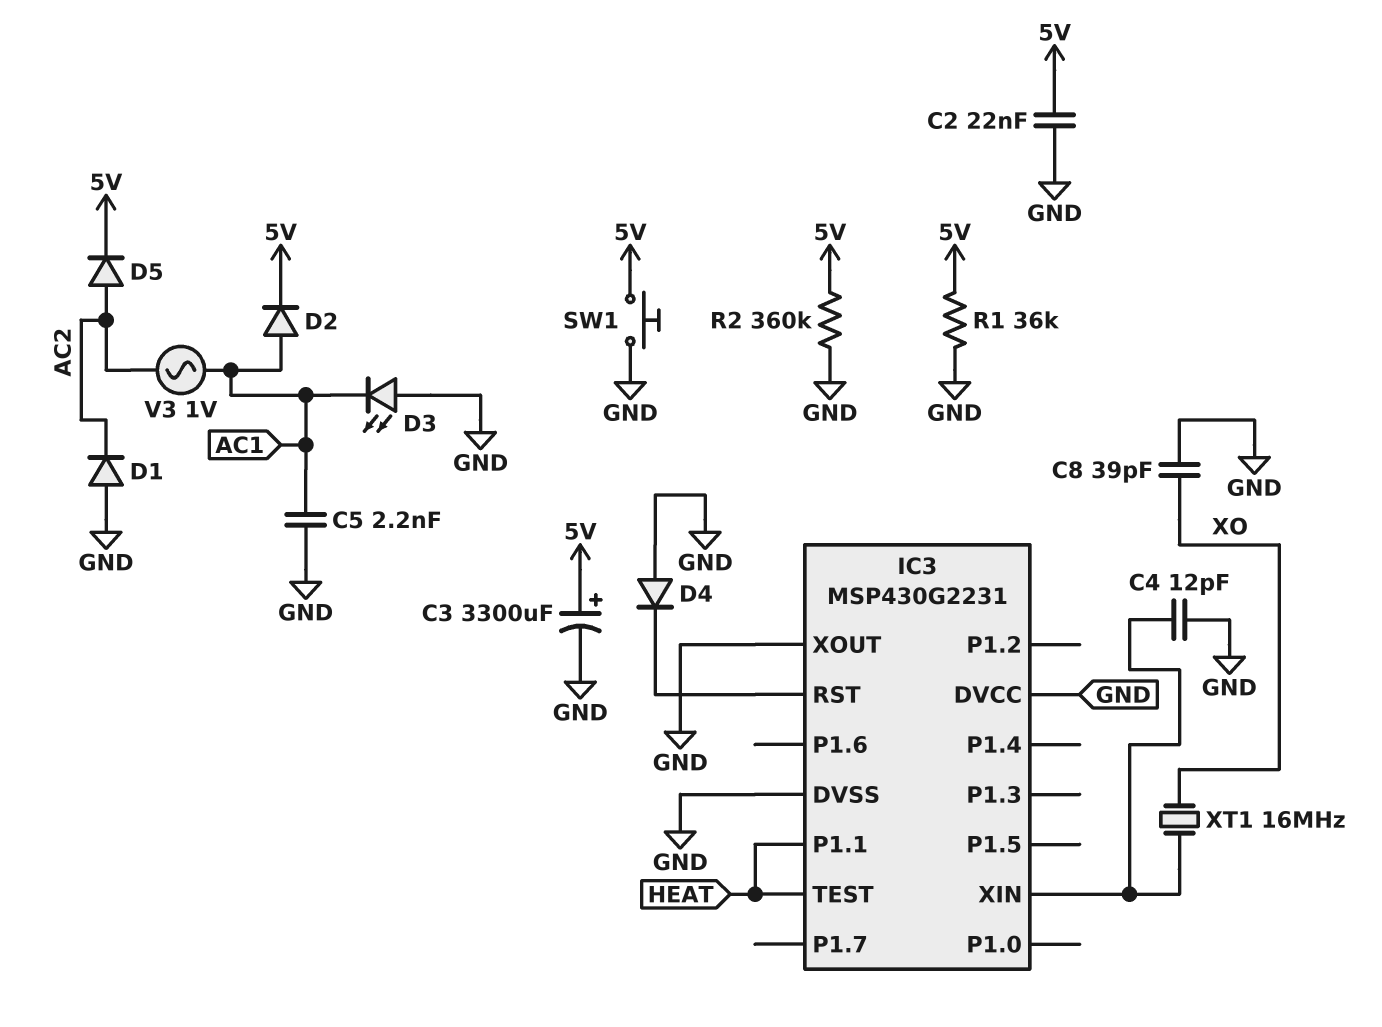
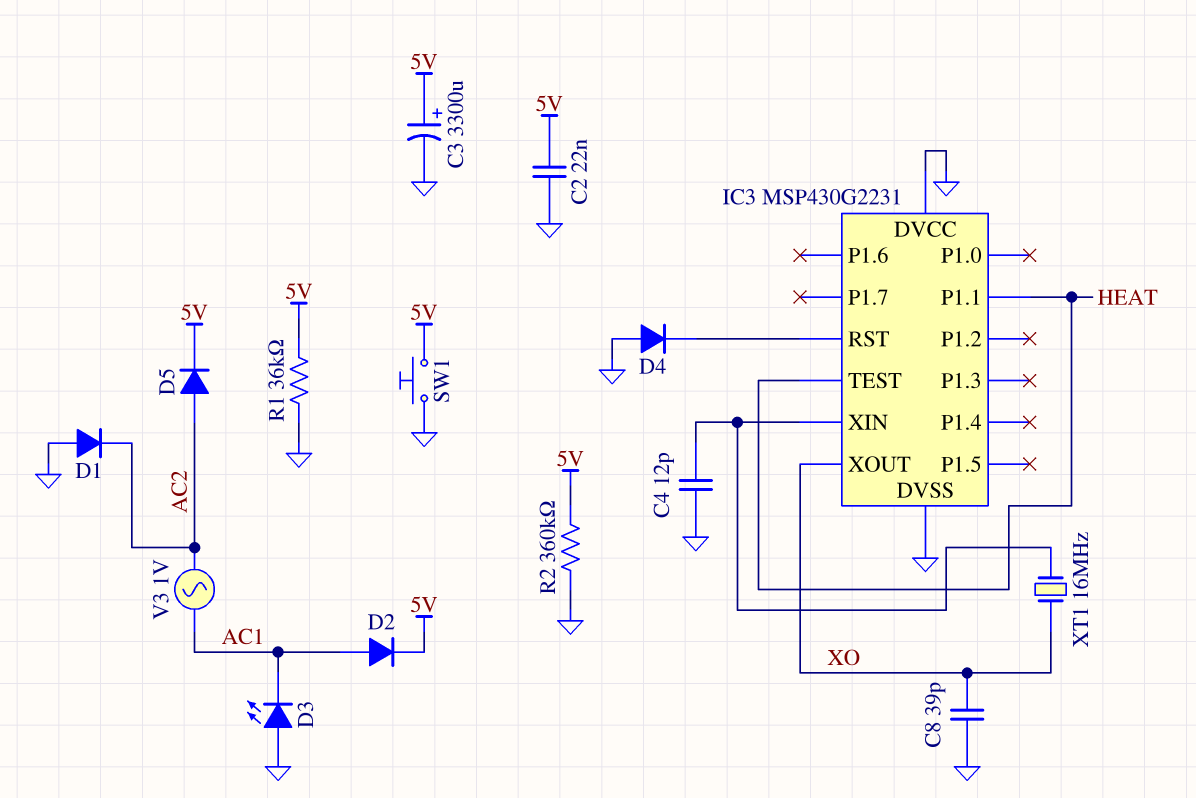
C5: 2.2nF (AC1, GND) -> none
IC3 pin XOUT: GND -> XO

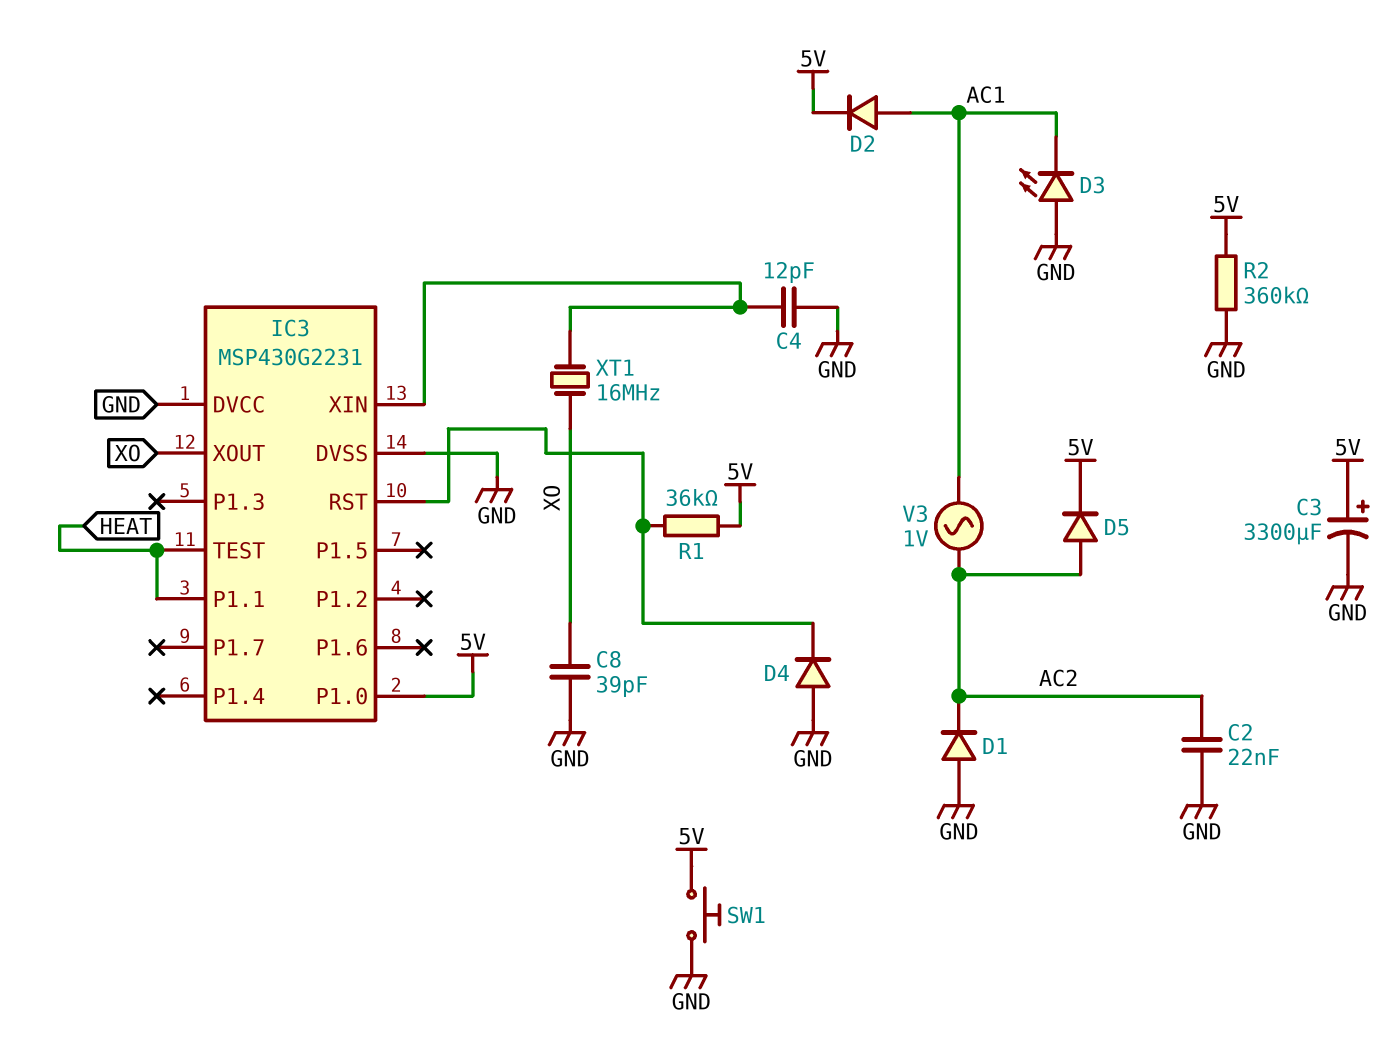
C2: 22nF (5V, GND) -> 22nF (AC2, GND)
IC3 pin P1.0: none -> 5V
R1: 36k (5V, GND) -> 36k (5V, IC3/RST)

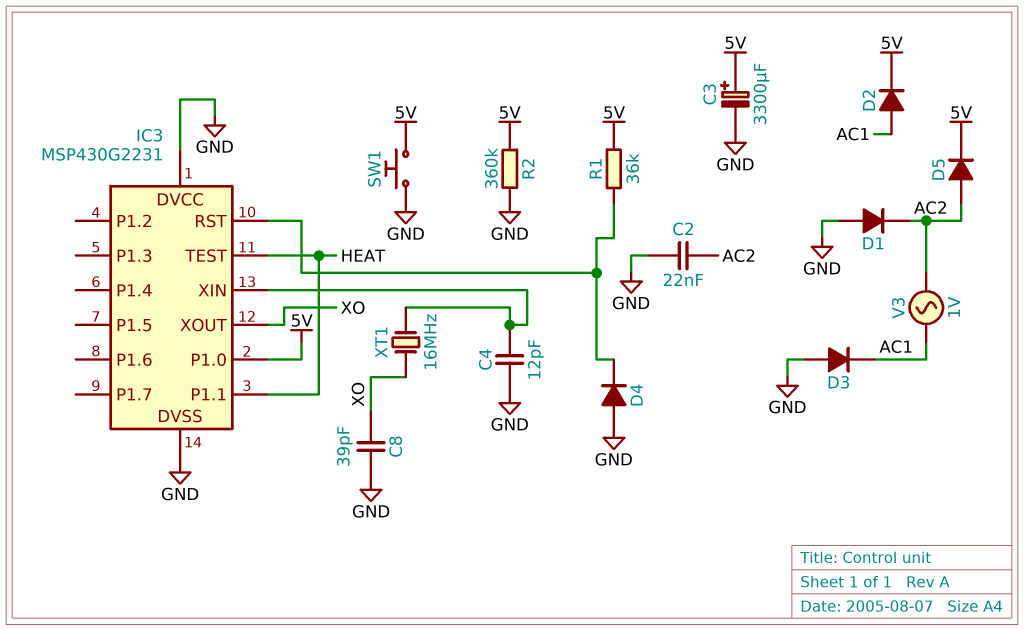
D3: LED (A GND, K AC1) -> diode (A GND, K AC1)

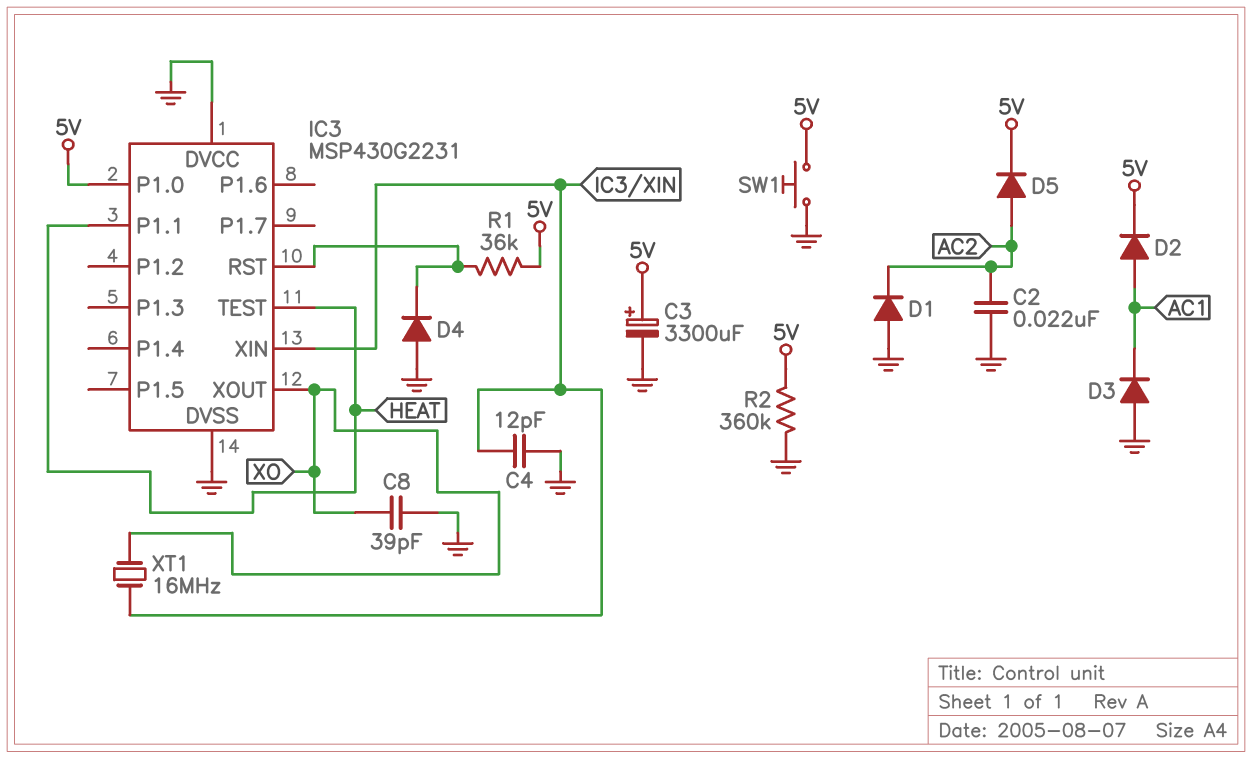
V3: AC 1V (AC1, AC2) -> none

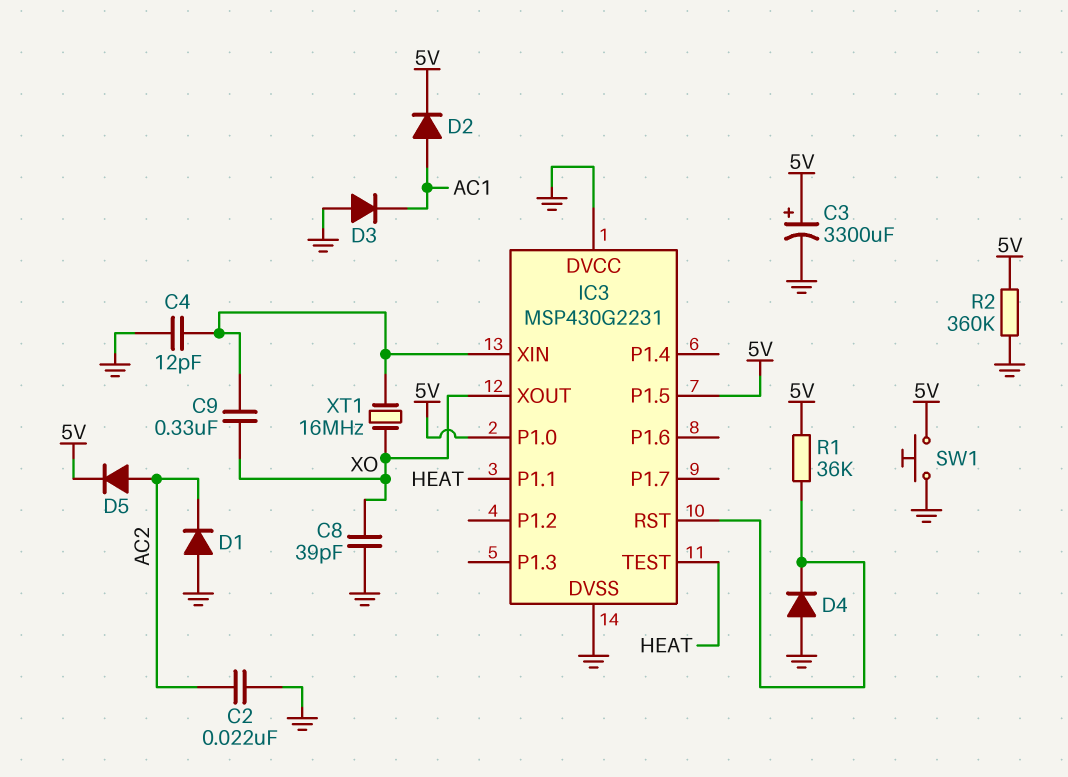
C9: none -> 330nF (IC3/XIN, XO)
IC3 pin P1.5: none -> 5V

